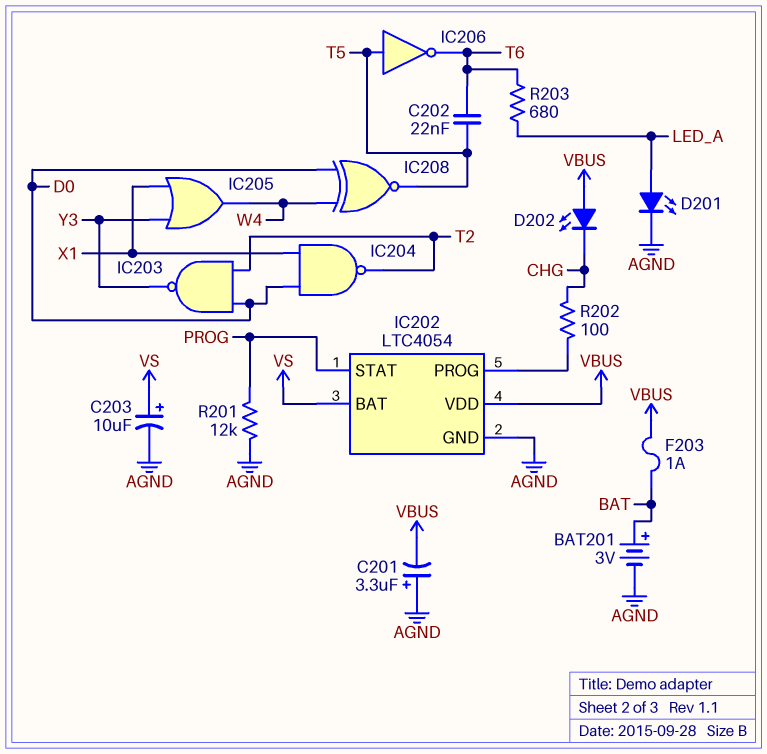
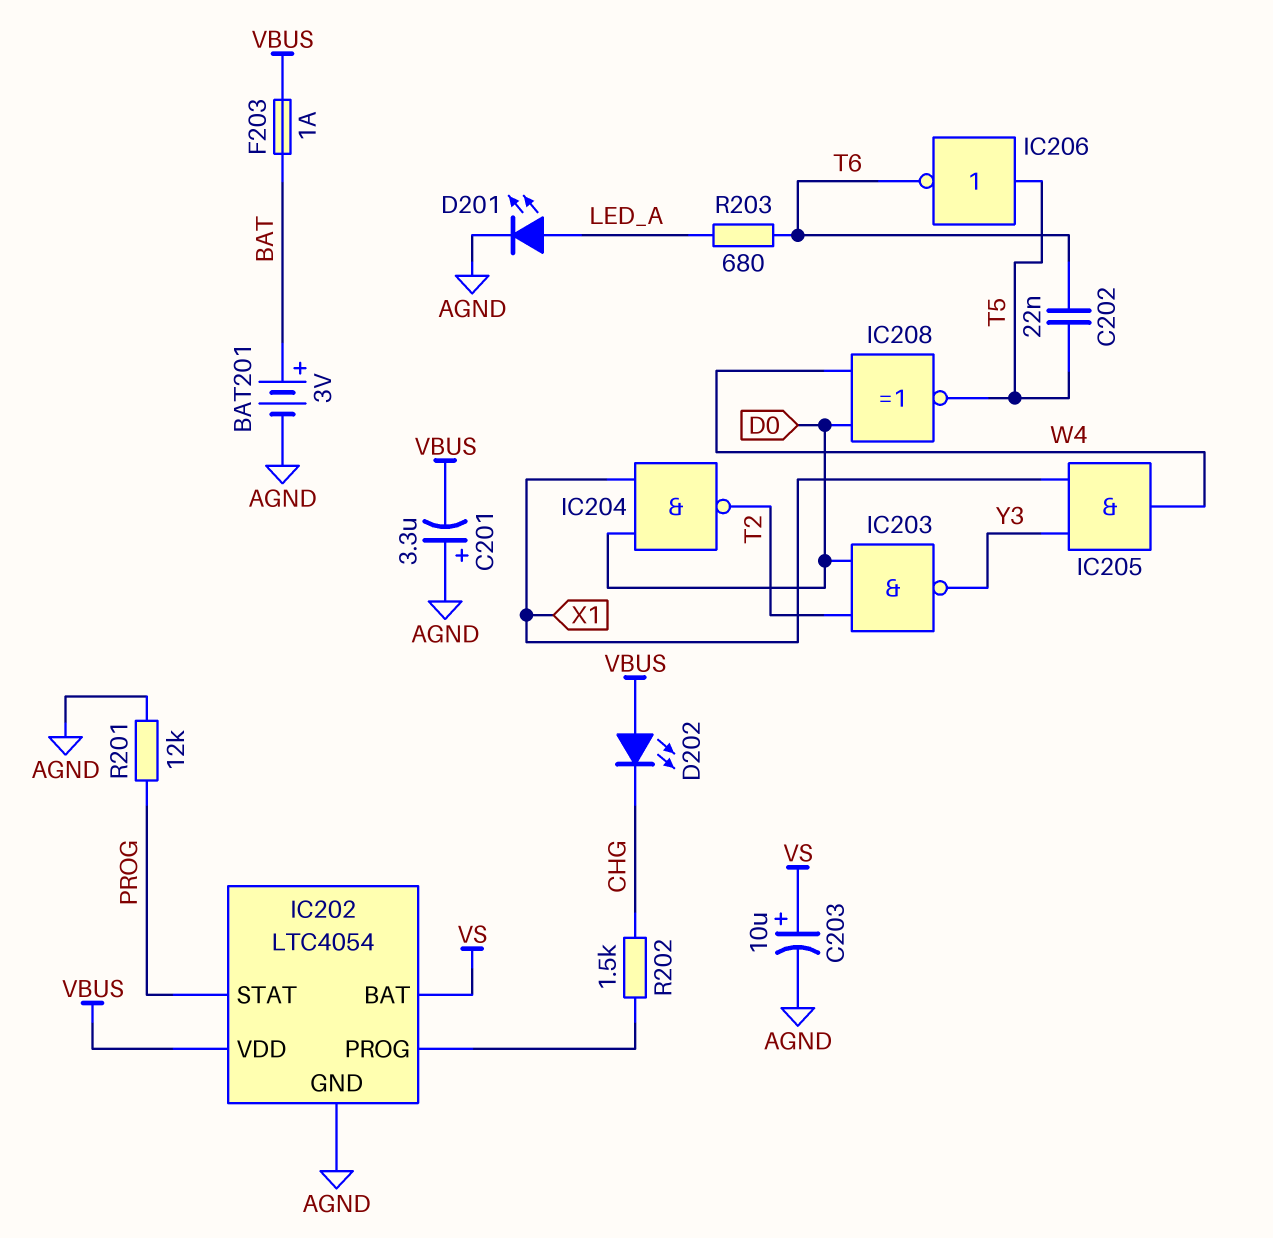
IC205: OR (in X1, in Y3, out W4) -> AND (in X1, in Y3, out W4)
R202: 100 (CHG, IC202/PROG) -> 1.5k (CHG, IC202/PROG)

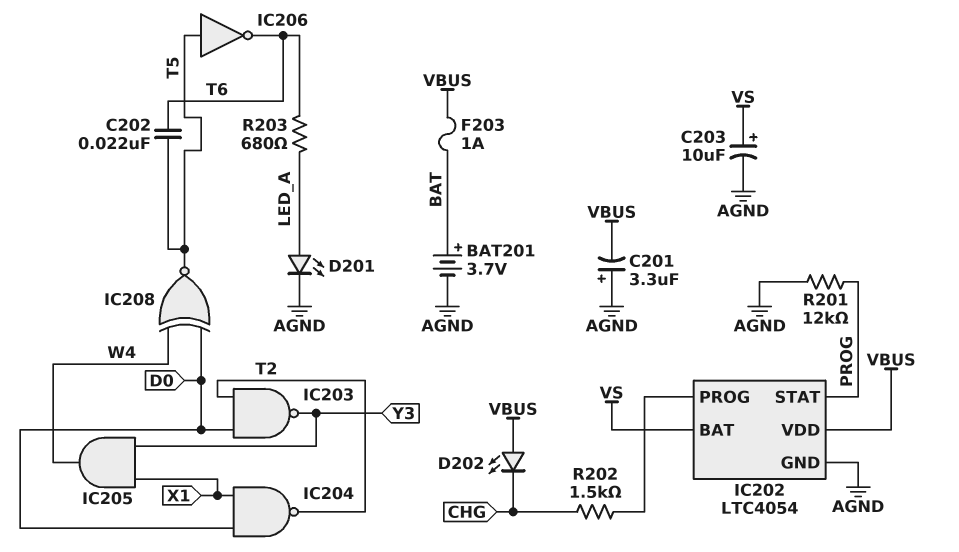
BAT201: 3V (plus BAT, minus AGND) -> 3.7V (plus BAT, minus AGND)

